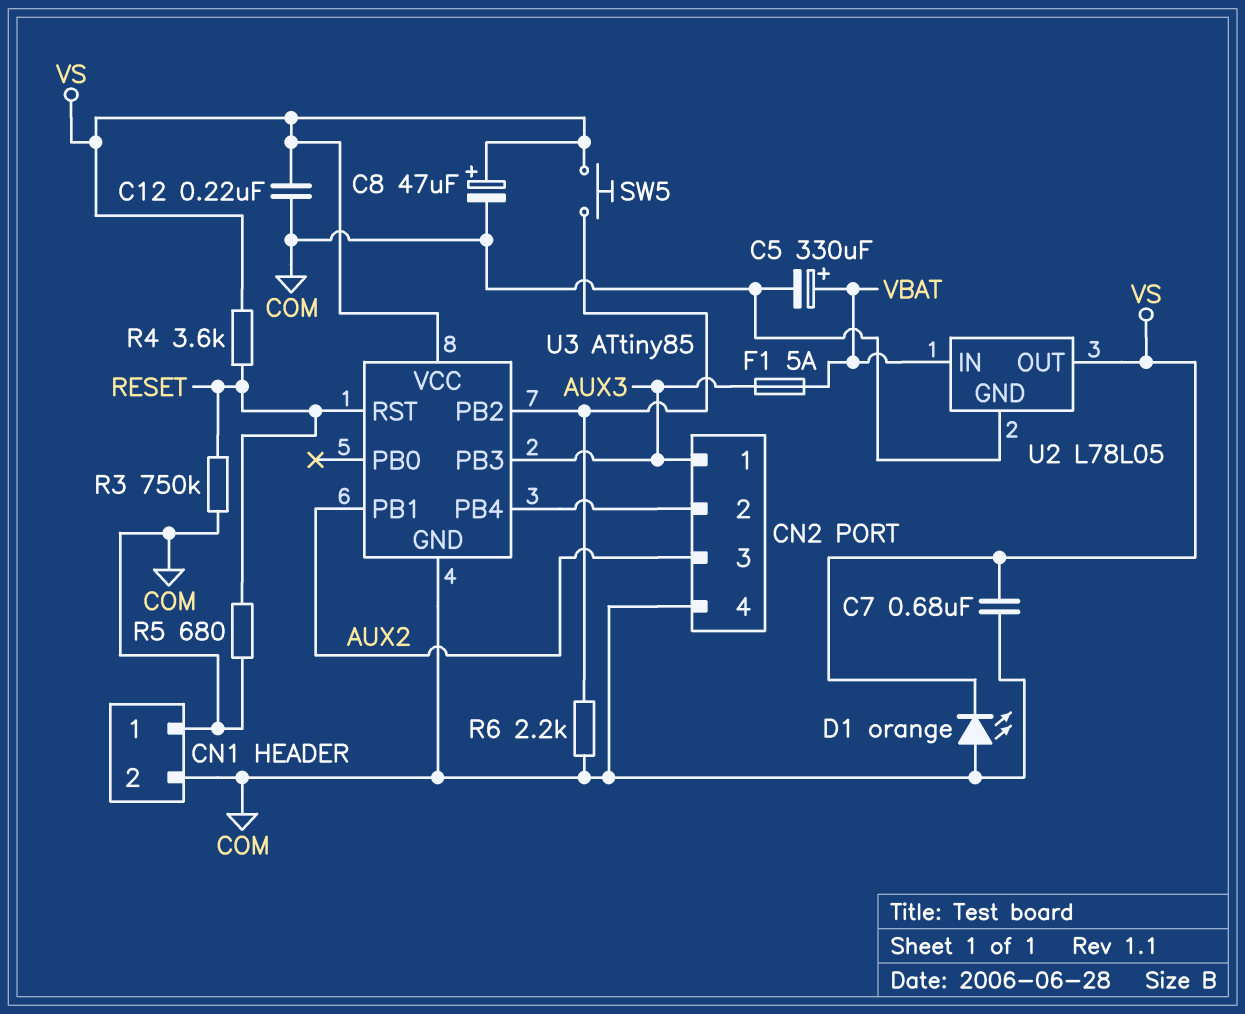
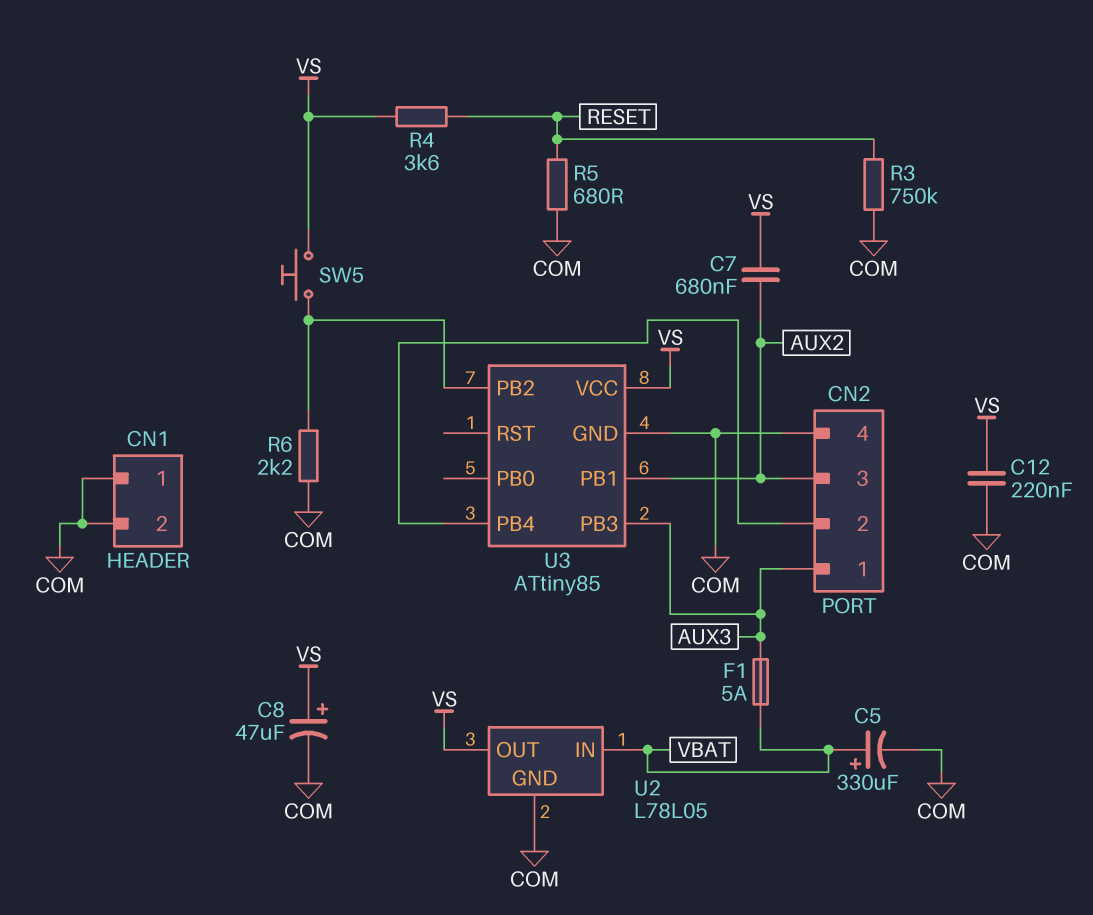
C7: 680nF (COM, VS) -> 680nF (AUX2, VS)
D1: LED orange (A COM, K VS) -> none
U3 pin RST: RESET -> none

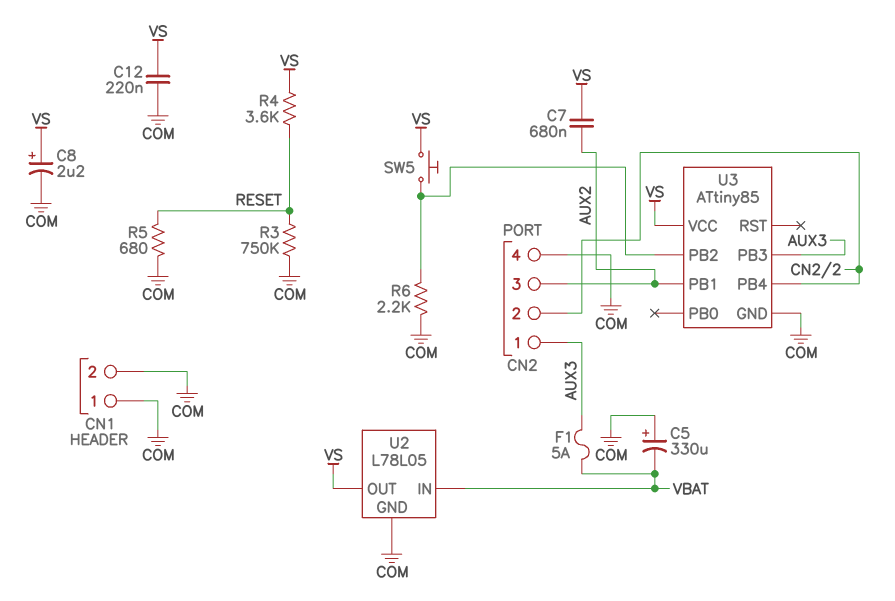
C5: 330uF (plus VBAT, minus COM) -> 330uF (plus COM, minus VBAT)
C8: 47uF (plus VS, minus COM) -> 2.2uF (plus VS, minus COM)

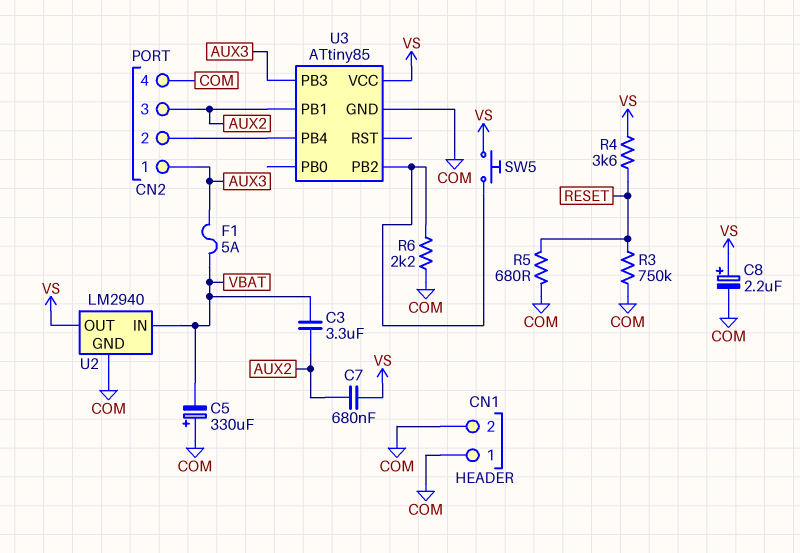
C3: none -> 3.3uF (AUX2, VBAT)
C12: 220nF (COM, VS) -> none
U2: L78L05 -> LM2940

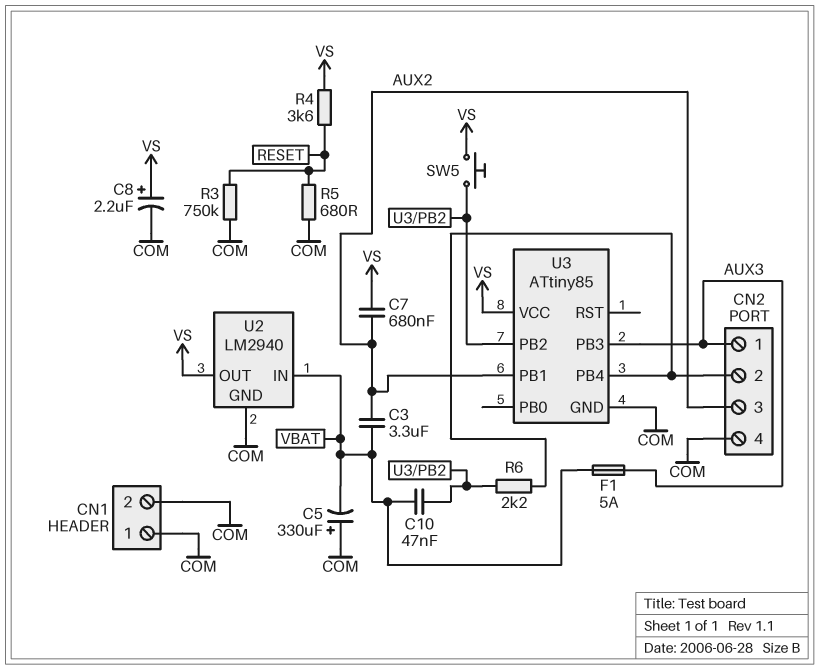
C10: none -> 47nF (U3/PB2, VBAT)
R6: 2.2k (COM, U3/PB2) -> 2.2k (CN2/2, U3/PB2)

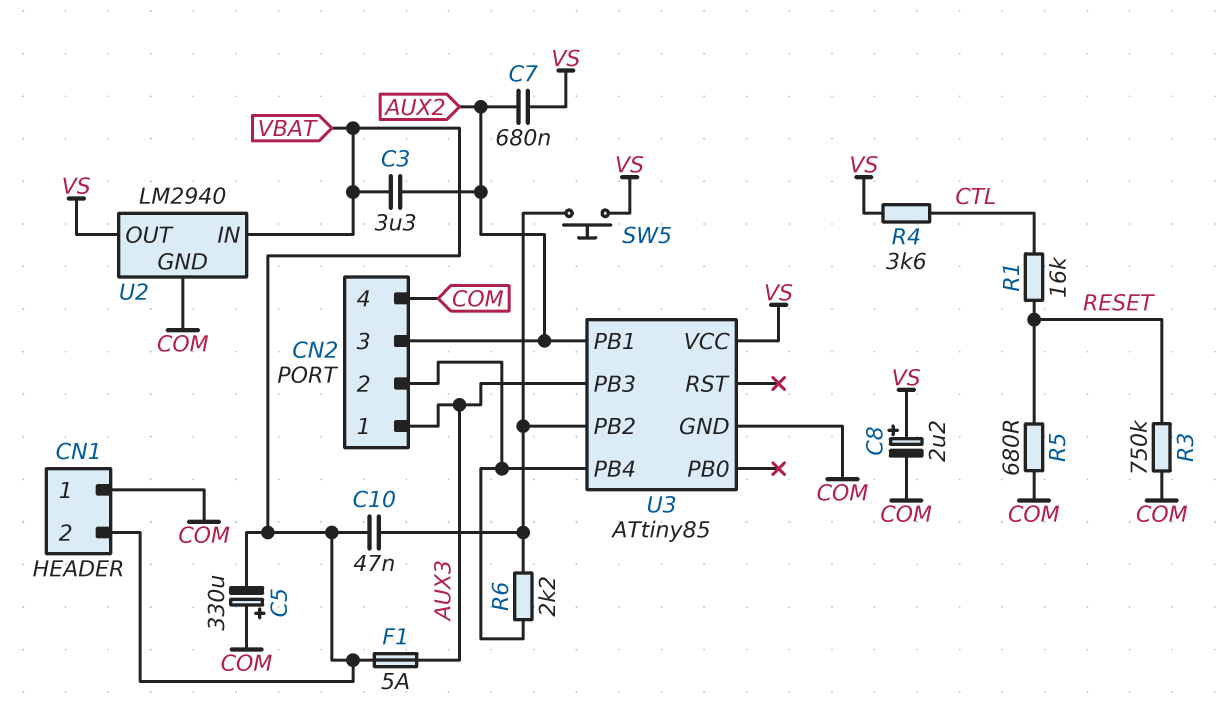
CN1 pin 2: COM -> VBAT
R1: none -> 16k (CTL, RESET)
R4: 3.6k (RESET, VS) -> 3.6k (CTL, VS)

